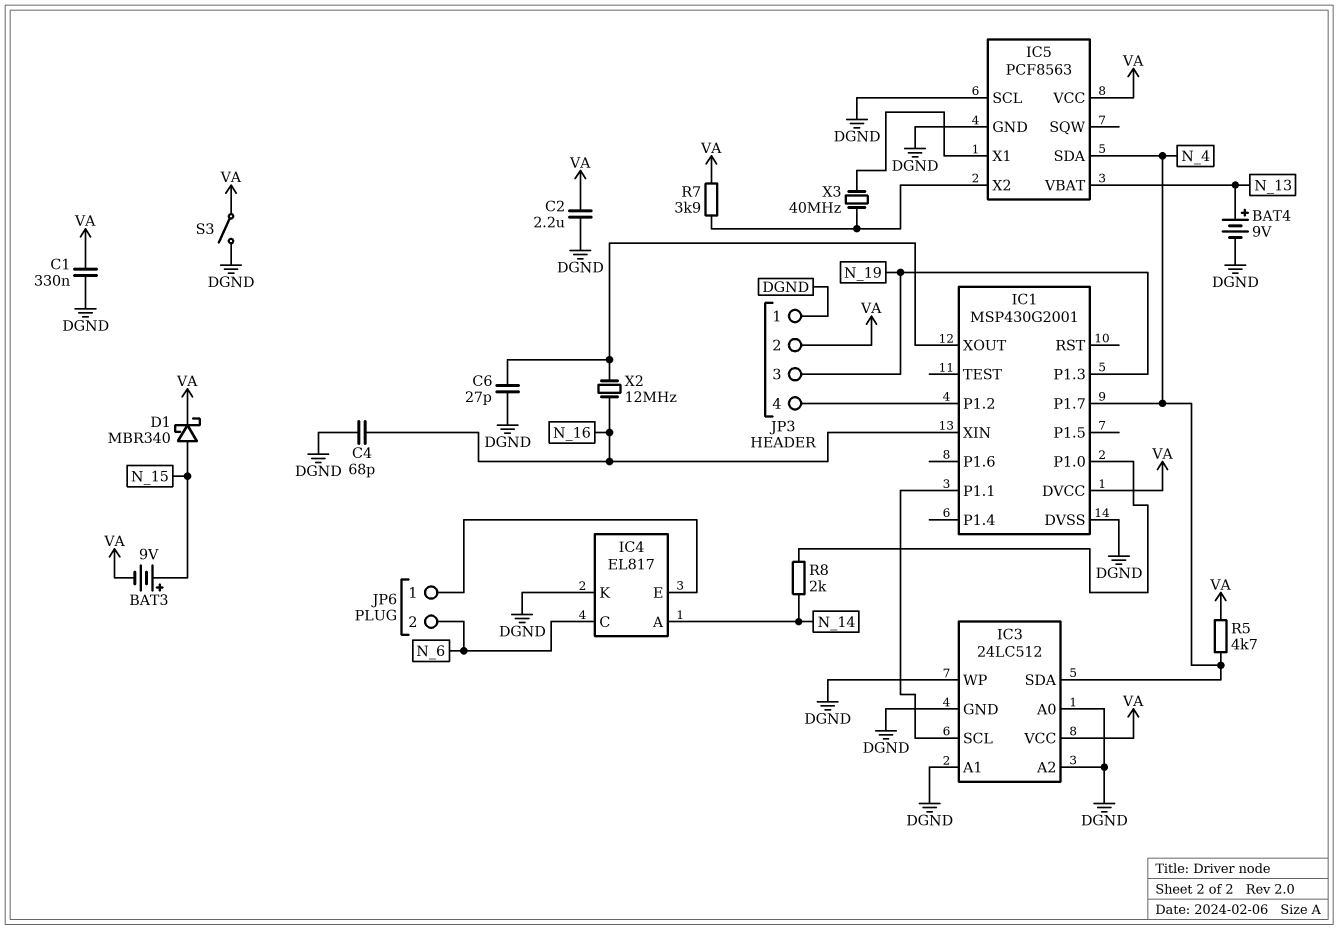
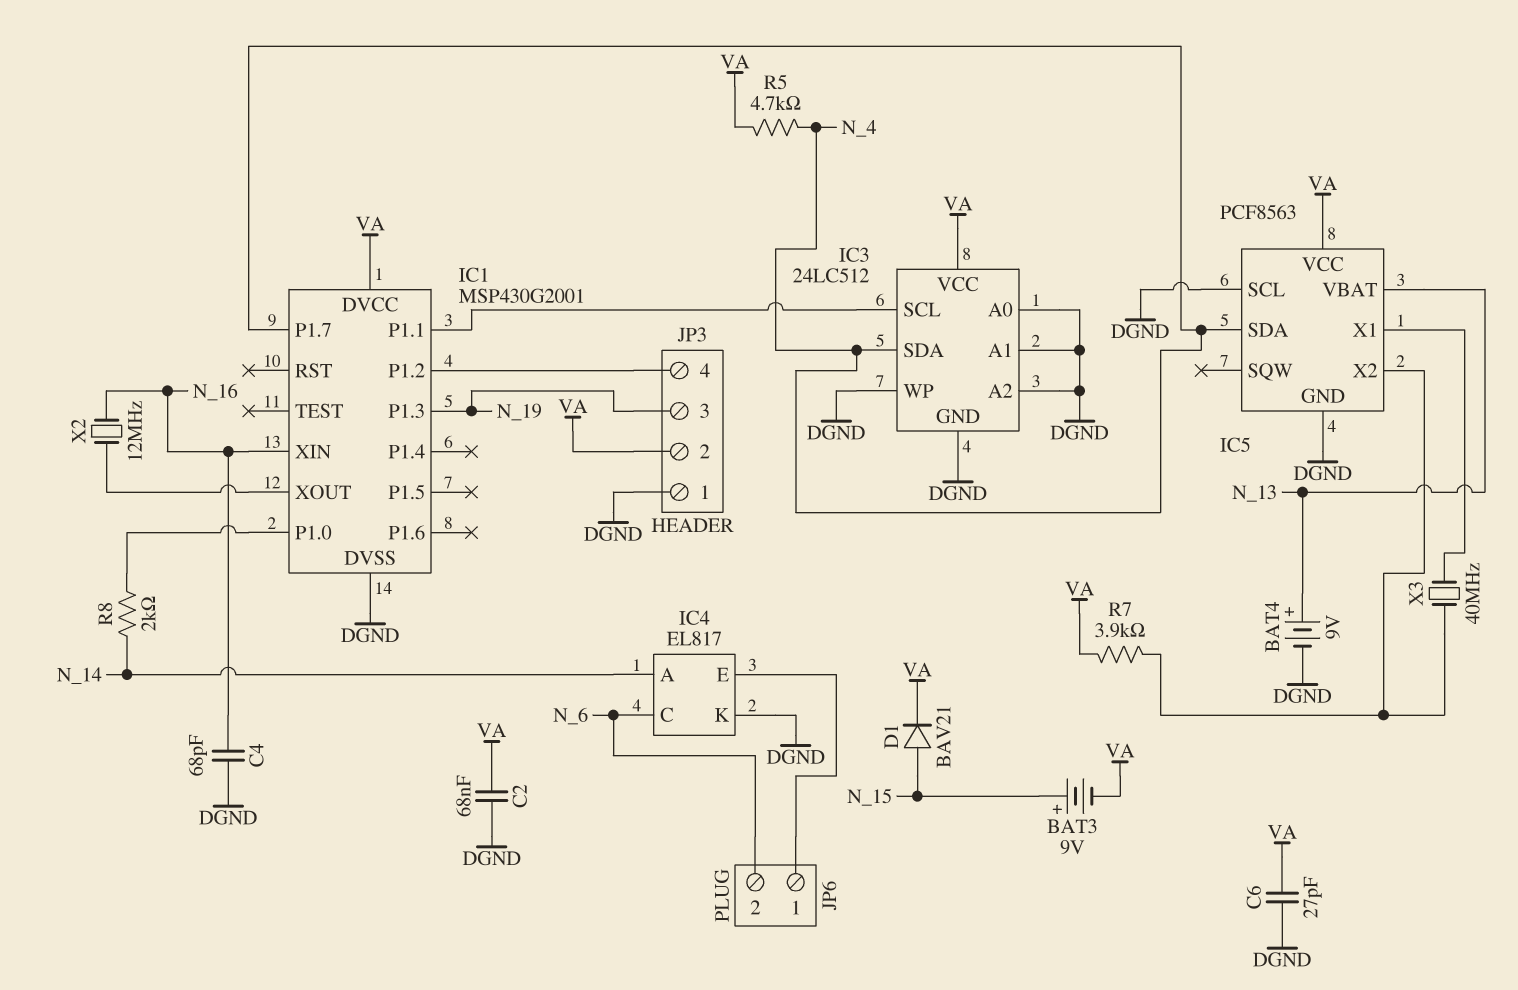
C1: 330nF (DGND, VA) -> none
C2: 2.2uF (DGND, VA) -> 68nF (DGND, VA)
C6: 27pF (DGND, IC1/XOUT) -> 27pF (DGND, VA)
D1: schottky MBR340 (A N_15, K VA) -> diode BAV21 (A N_15, K VA)
S3: switch (DGND, VA) -> none

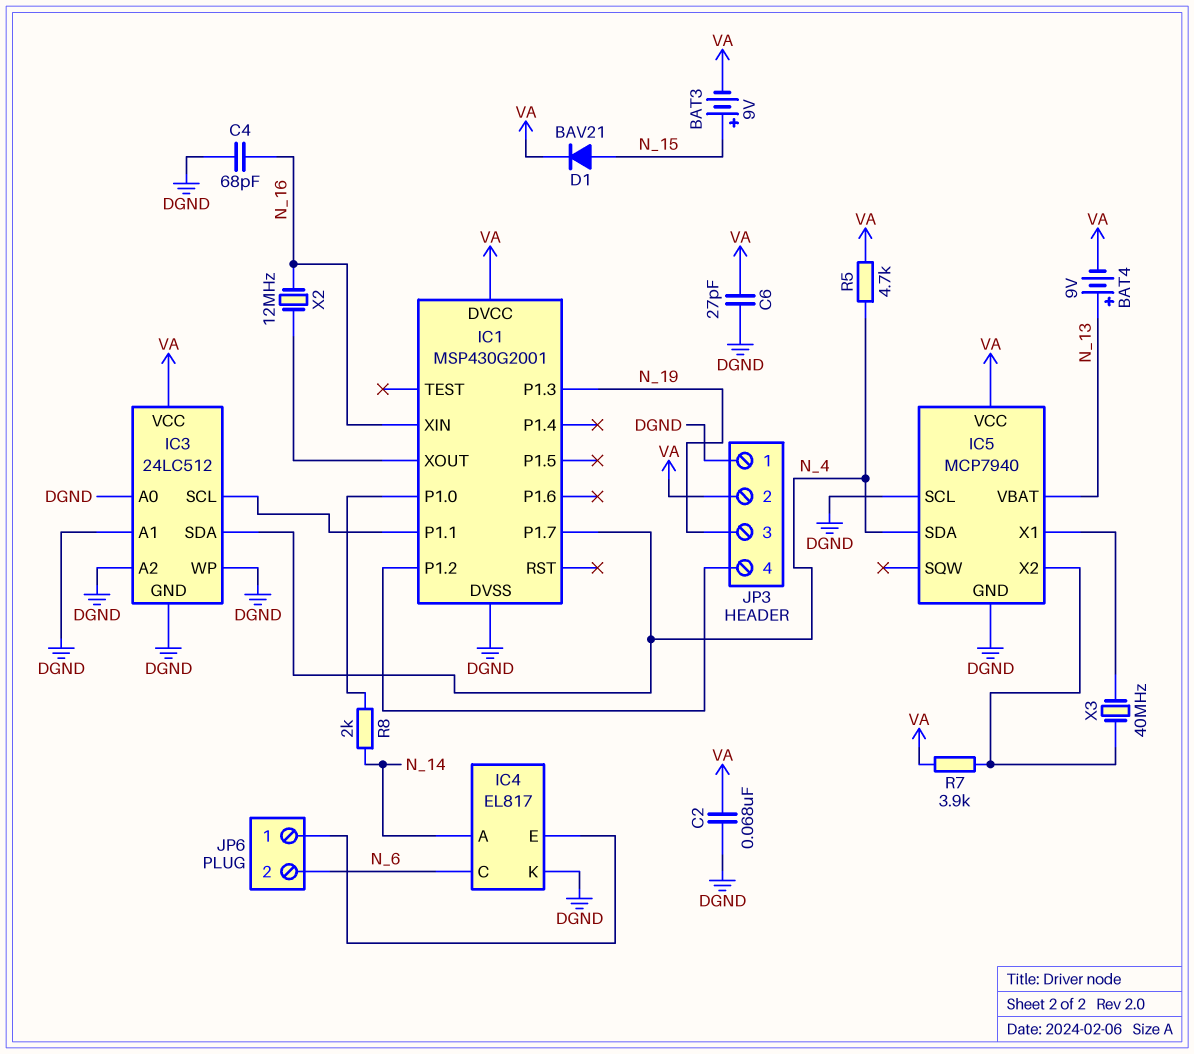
BAT4: 9V (plus N_13, minus DGND) -> 9V (plus N_13, minus VA)
IC5: PCF8563 -> MCP7940

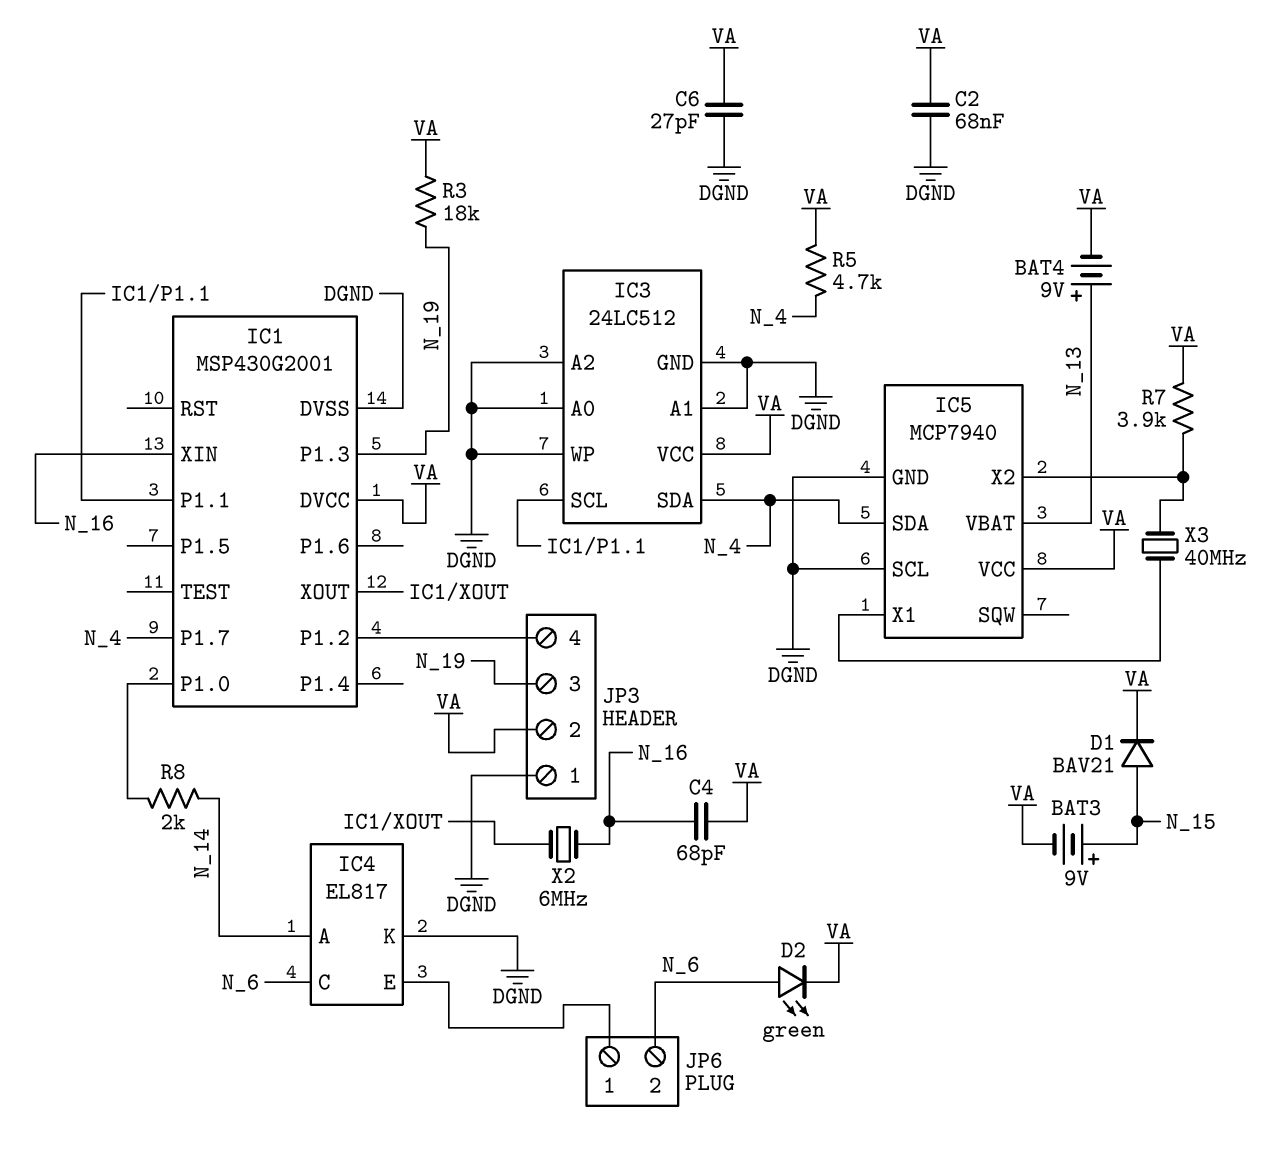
C4: 68pF (DGND, N_16) -> 68pF (N_16, VA)
D2: none -> LED green (A N_6, K VA)
R3: none -> 18k (N_19, VA)
X2: 12MHz (IC1/XOUT, N_16) -> 6MHz (IC1/XOUT, N_16)

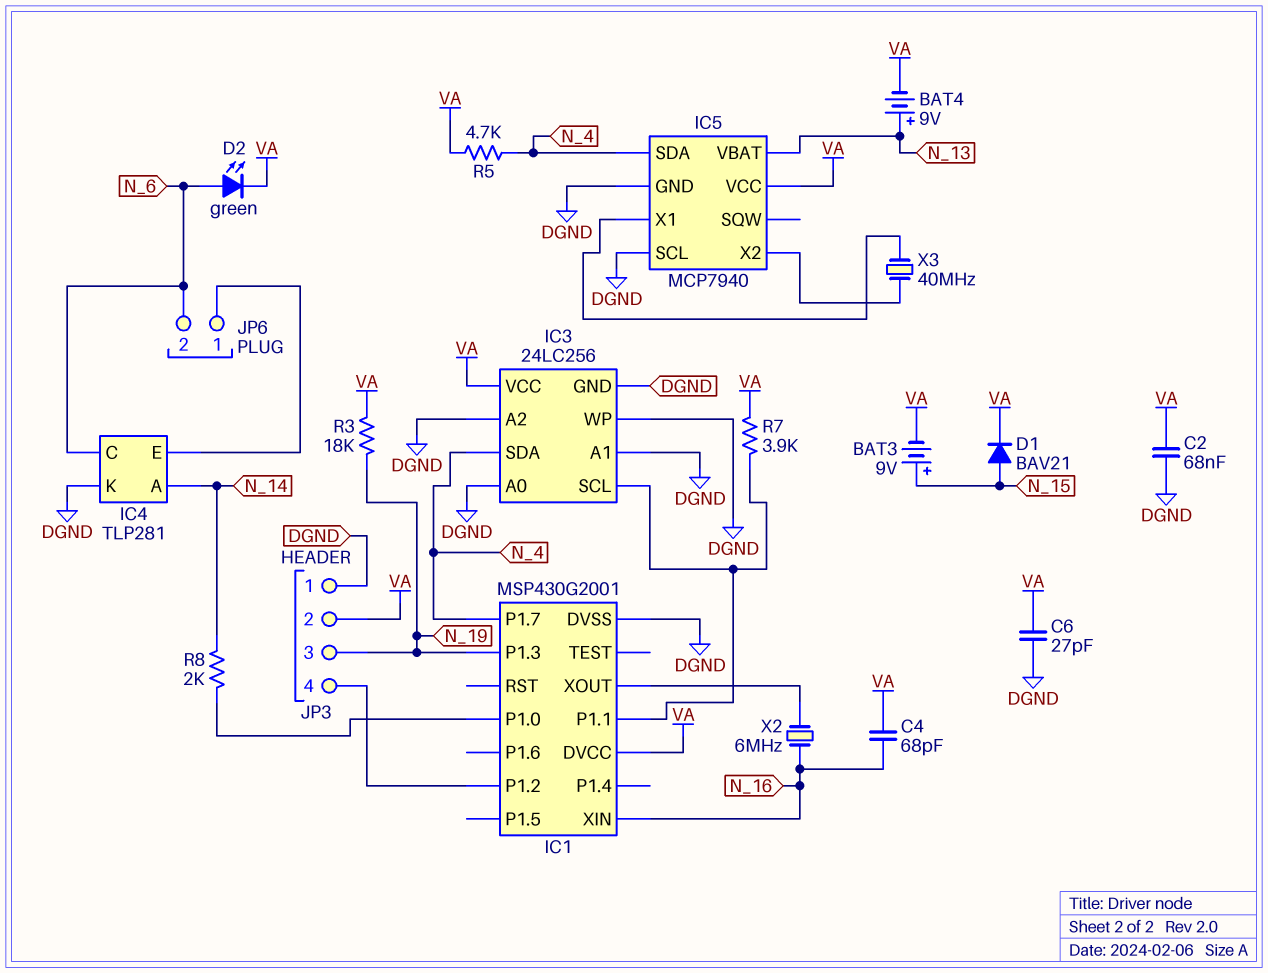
IC3: 24LC512 -> 24LC256
IC4: EL817 -> TLP281
R7: 3.9k (IC5/X2, VA) -> 3.9k (IC1/P1.1, VA)

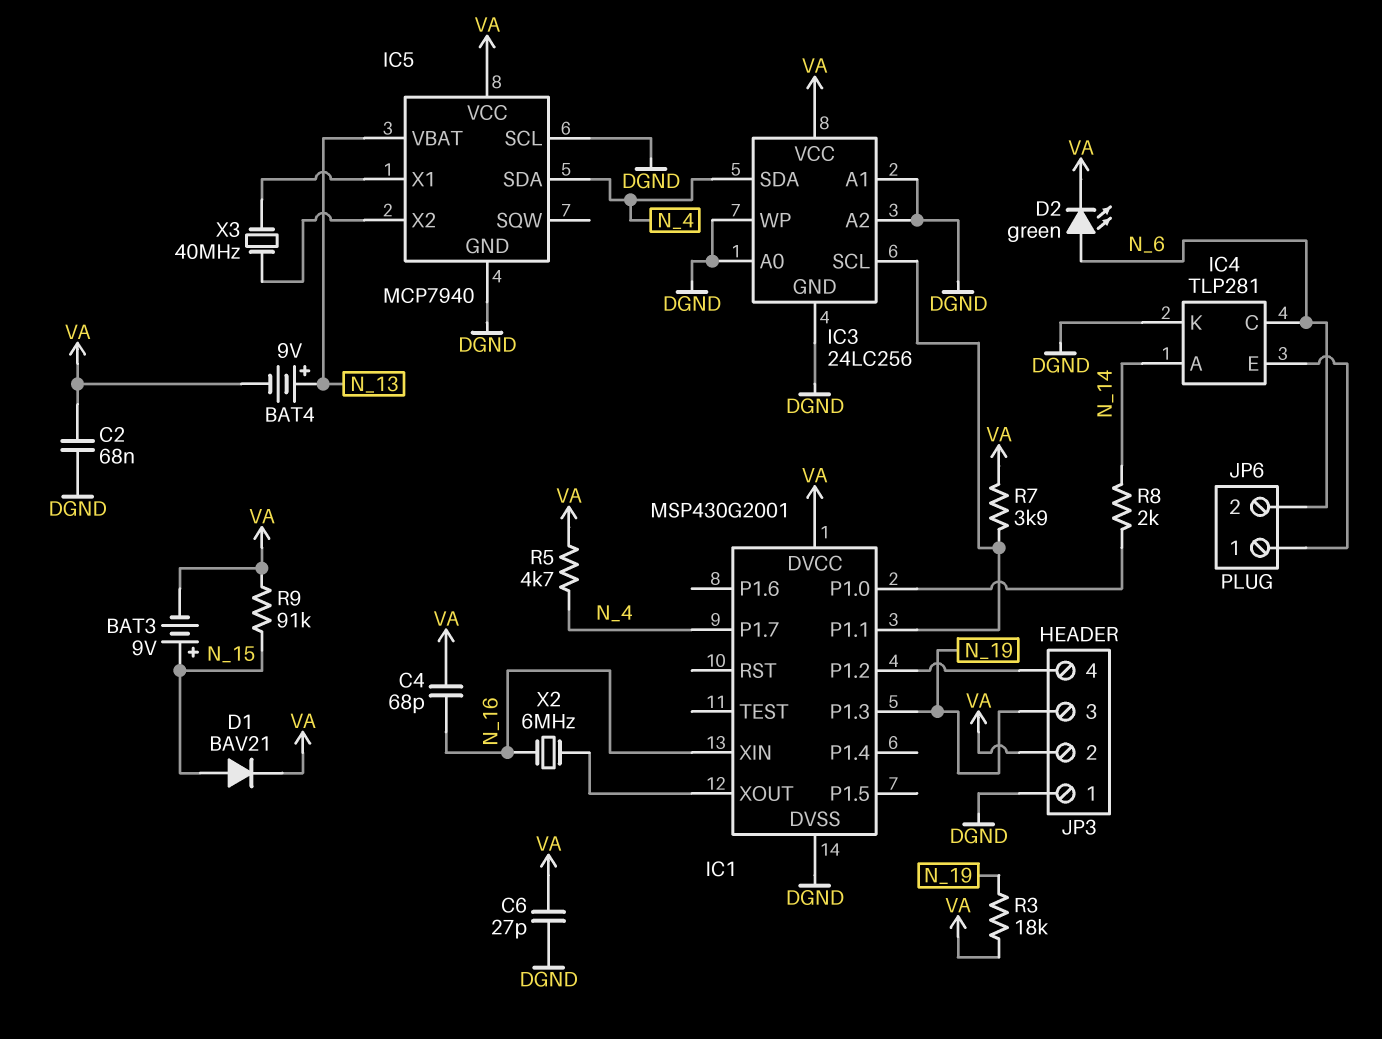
R9: none -> 91k (N_15, VA)

